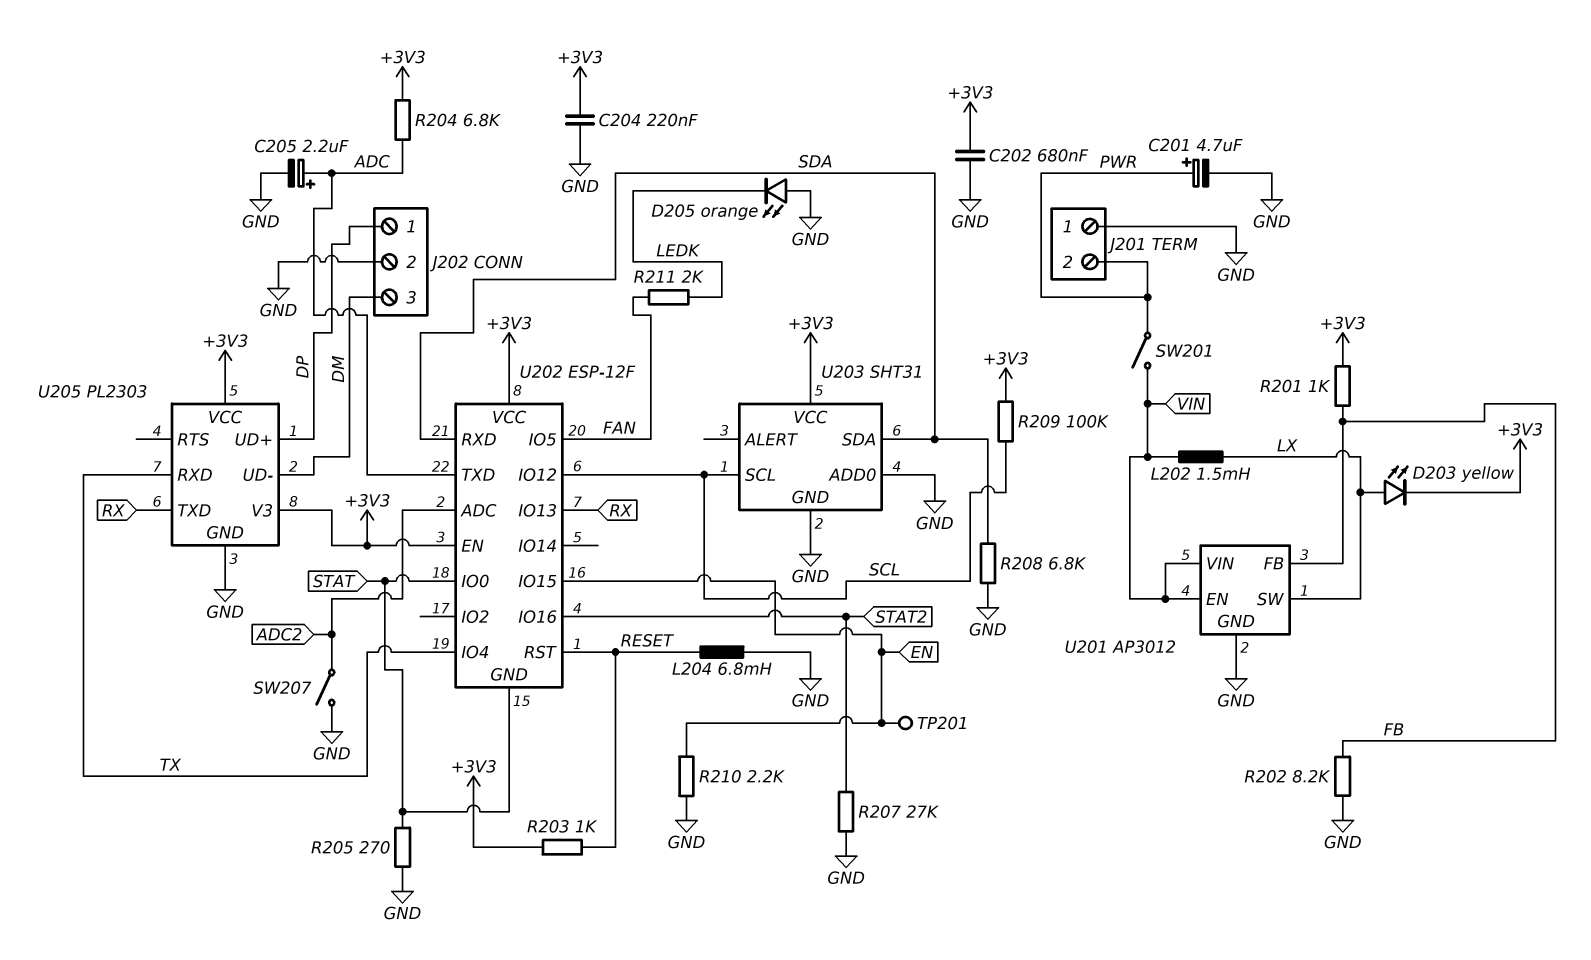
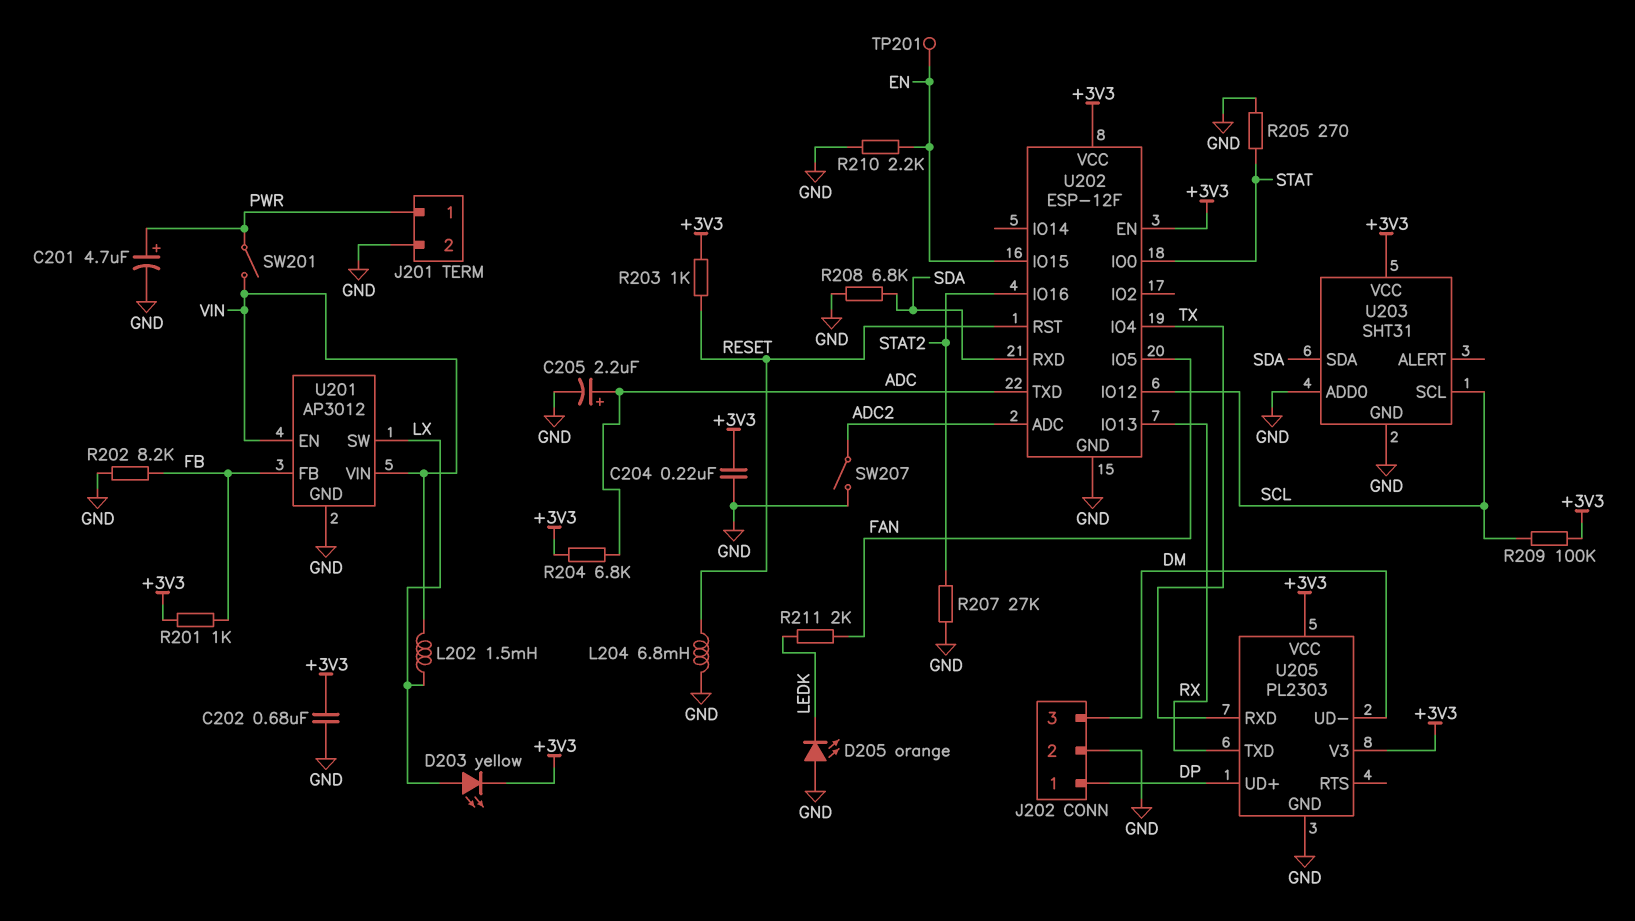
J201 pin 1: GND -> PWR
J201 pin 2: PWR -> GND
U202 pin GND: STAT -> GND

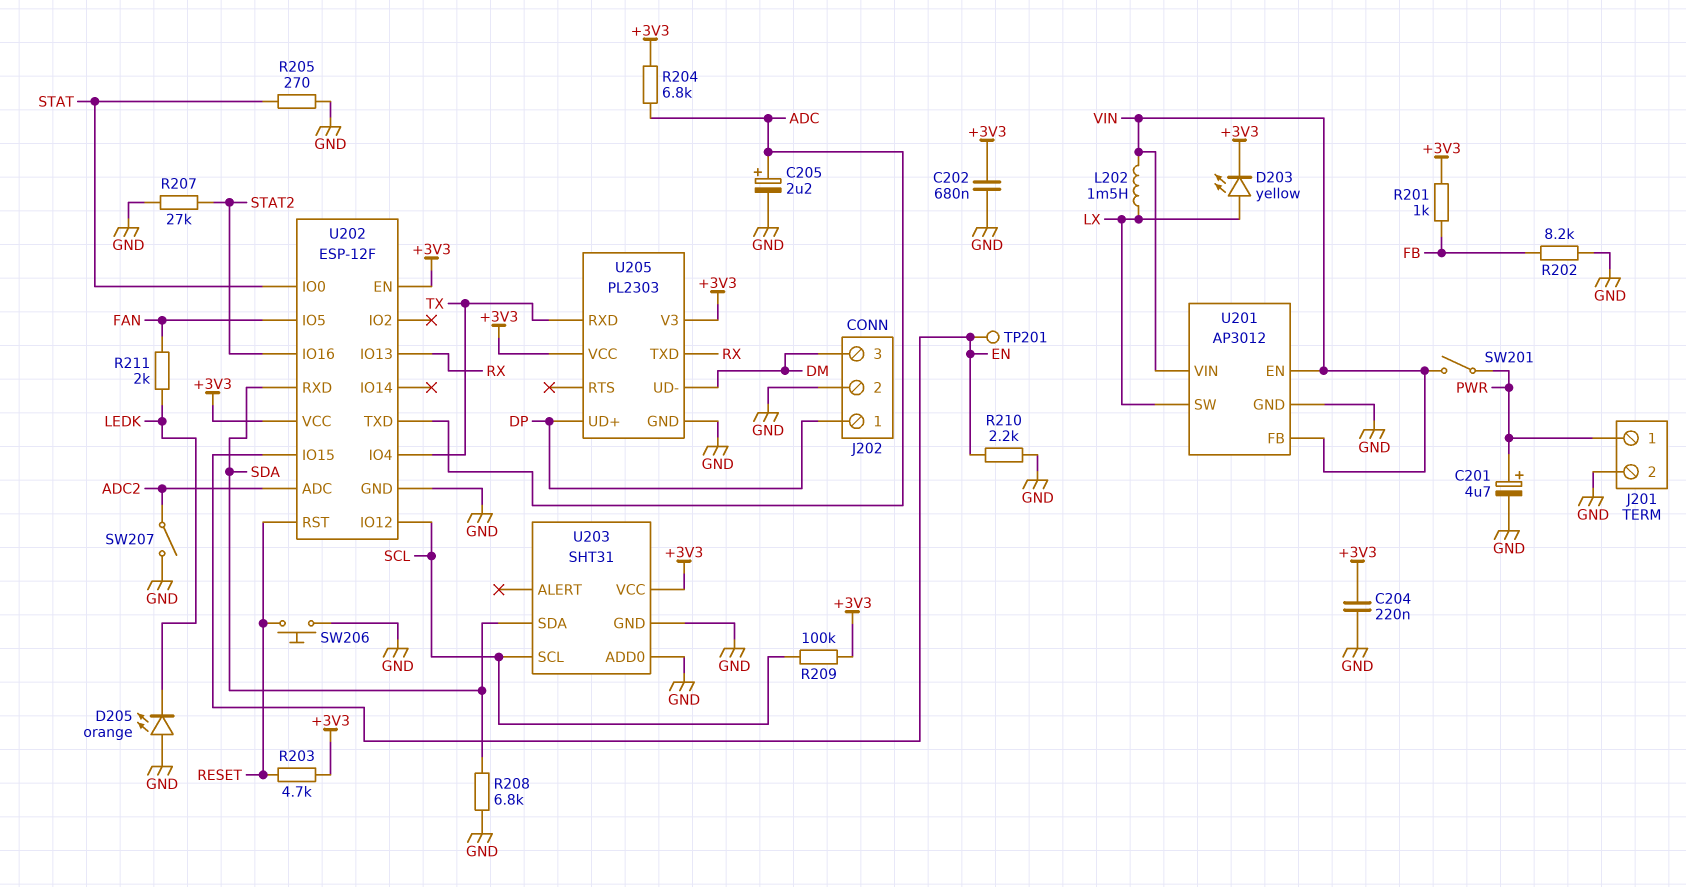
L204: 6.8mH (GND, RESET) -> none
R203: 1k (+3V3, RESET) -> 4.7k (+3V3, RESET)
SW206: none -> button (GND, RESET)
U201 pin FB: FB -> VIN

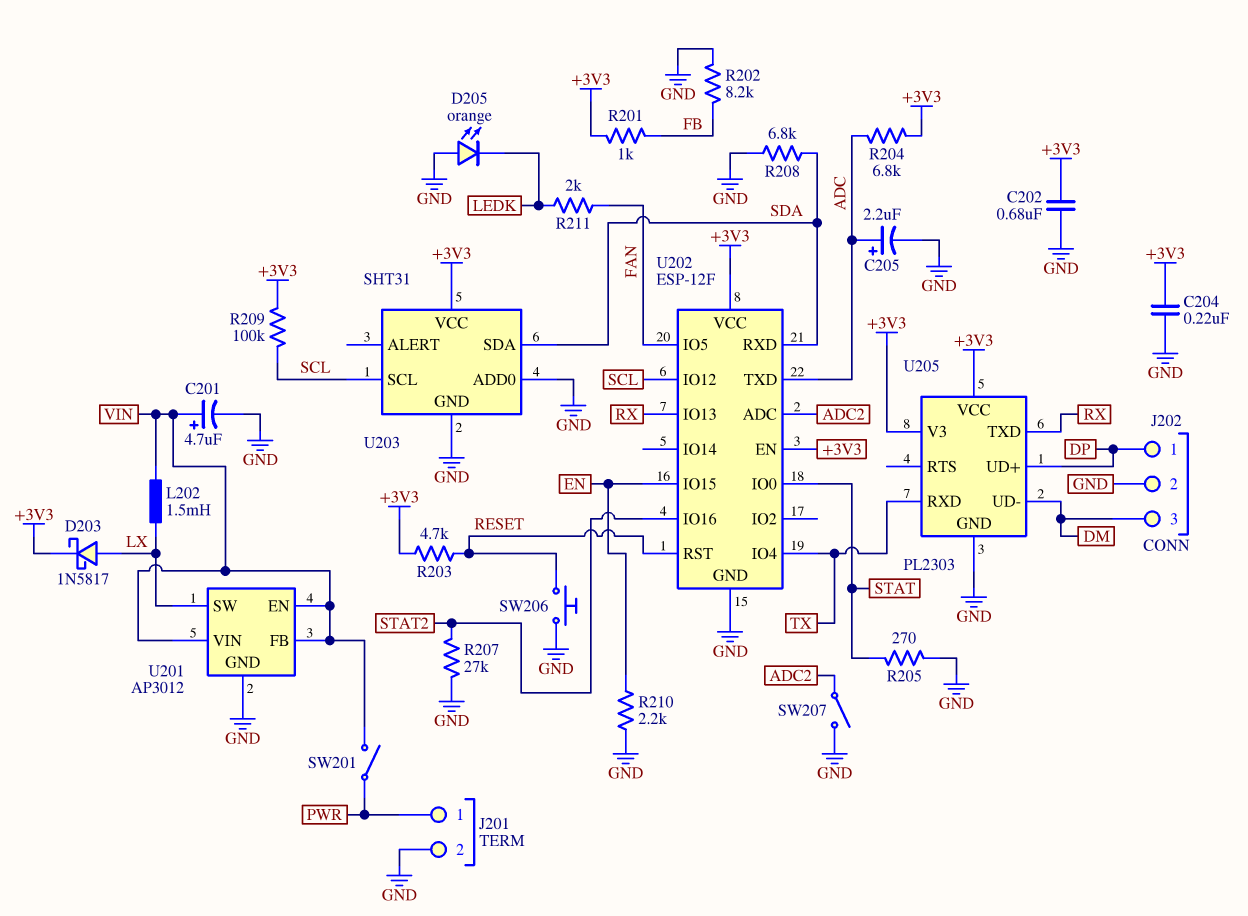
C201: 4.7uF (plus PWR, minus GND) -> 4.7uF (plus VIN, minus GND)
D203: LED yellow (A LX, K +3V3) -> schottky 1N5817 (A LX, K +3V3)
TP201: test point (EN) -> none

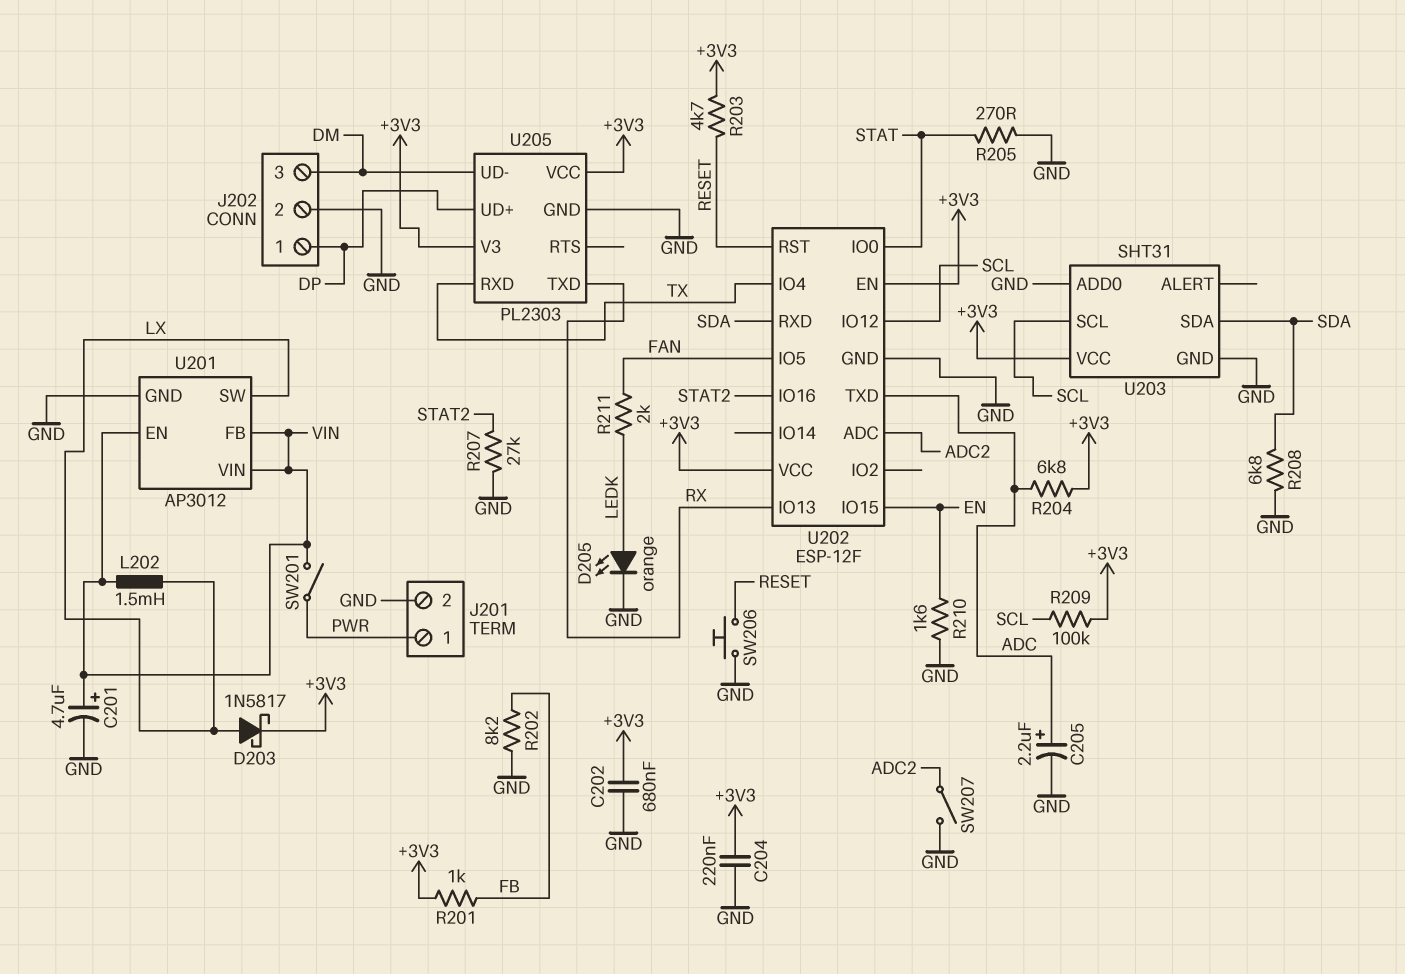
D205: LED orange (A GND, K LEDK) -> LED orange (A LEDK, K GND)
R210: 2.2k (EN, GND) -> 1.6k (EN, GND)

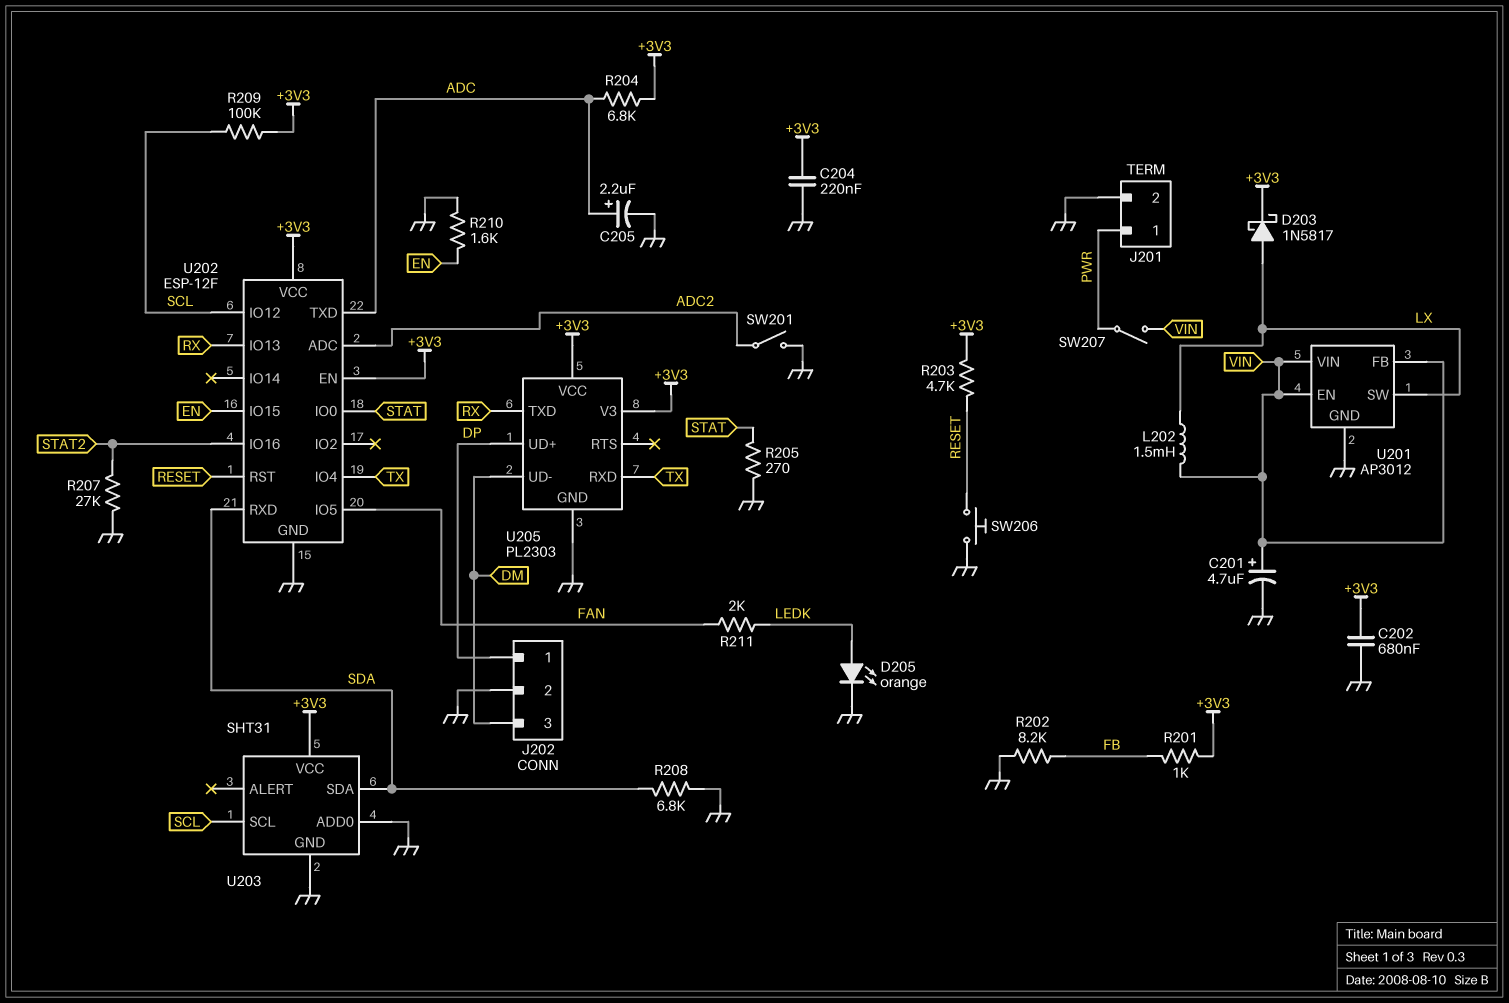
SW201: switch (PWR, VIN) -> switch (ADC2, GND)
SW207: switch (ADC2, GND) -> switch (PWR, VIN)

